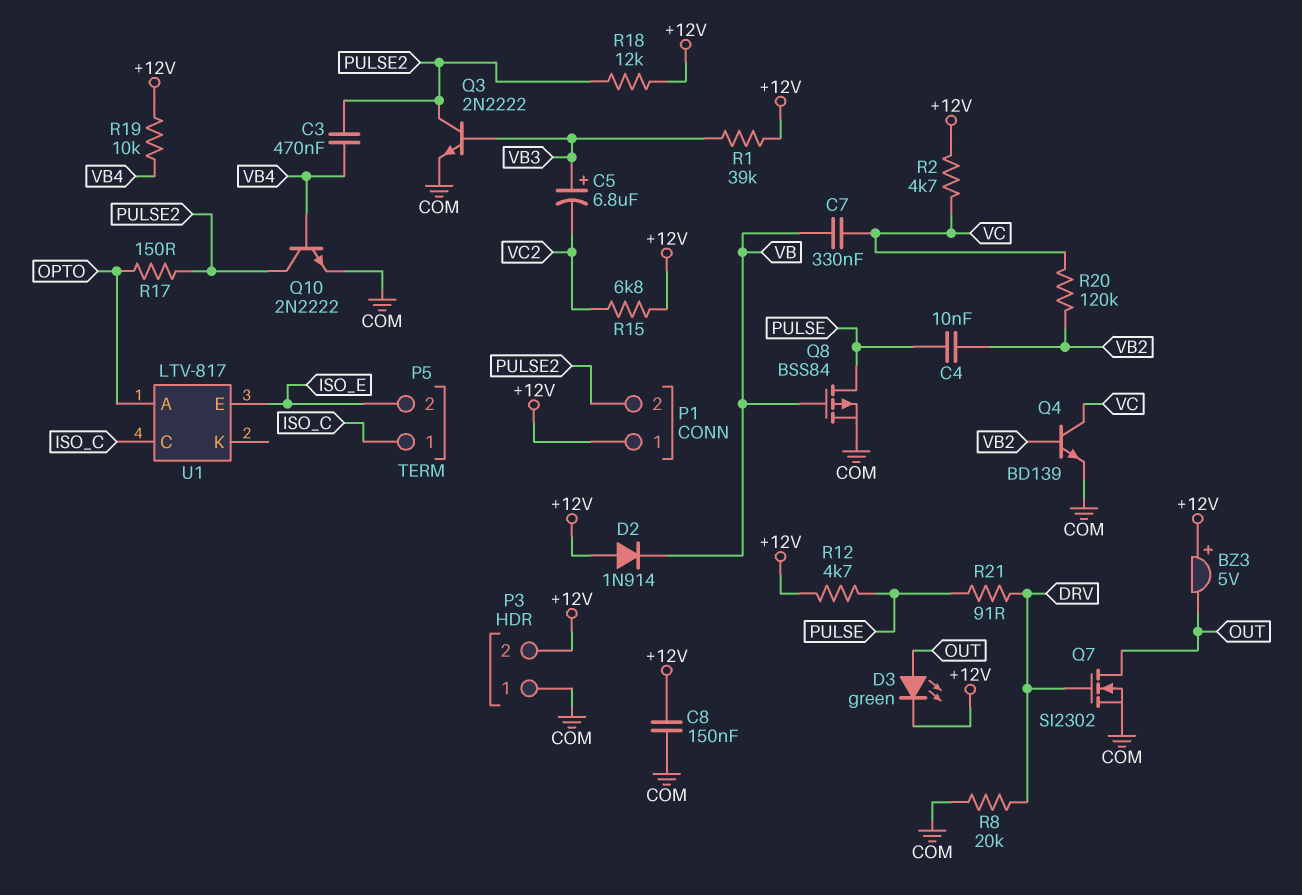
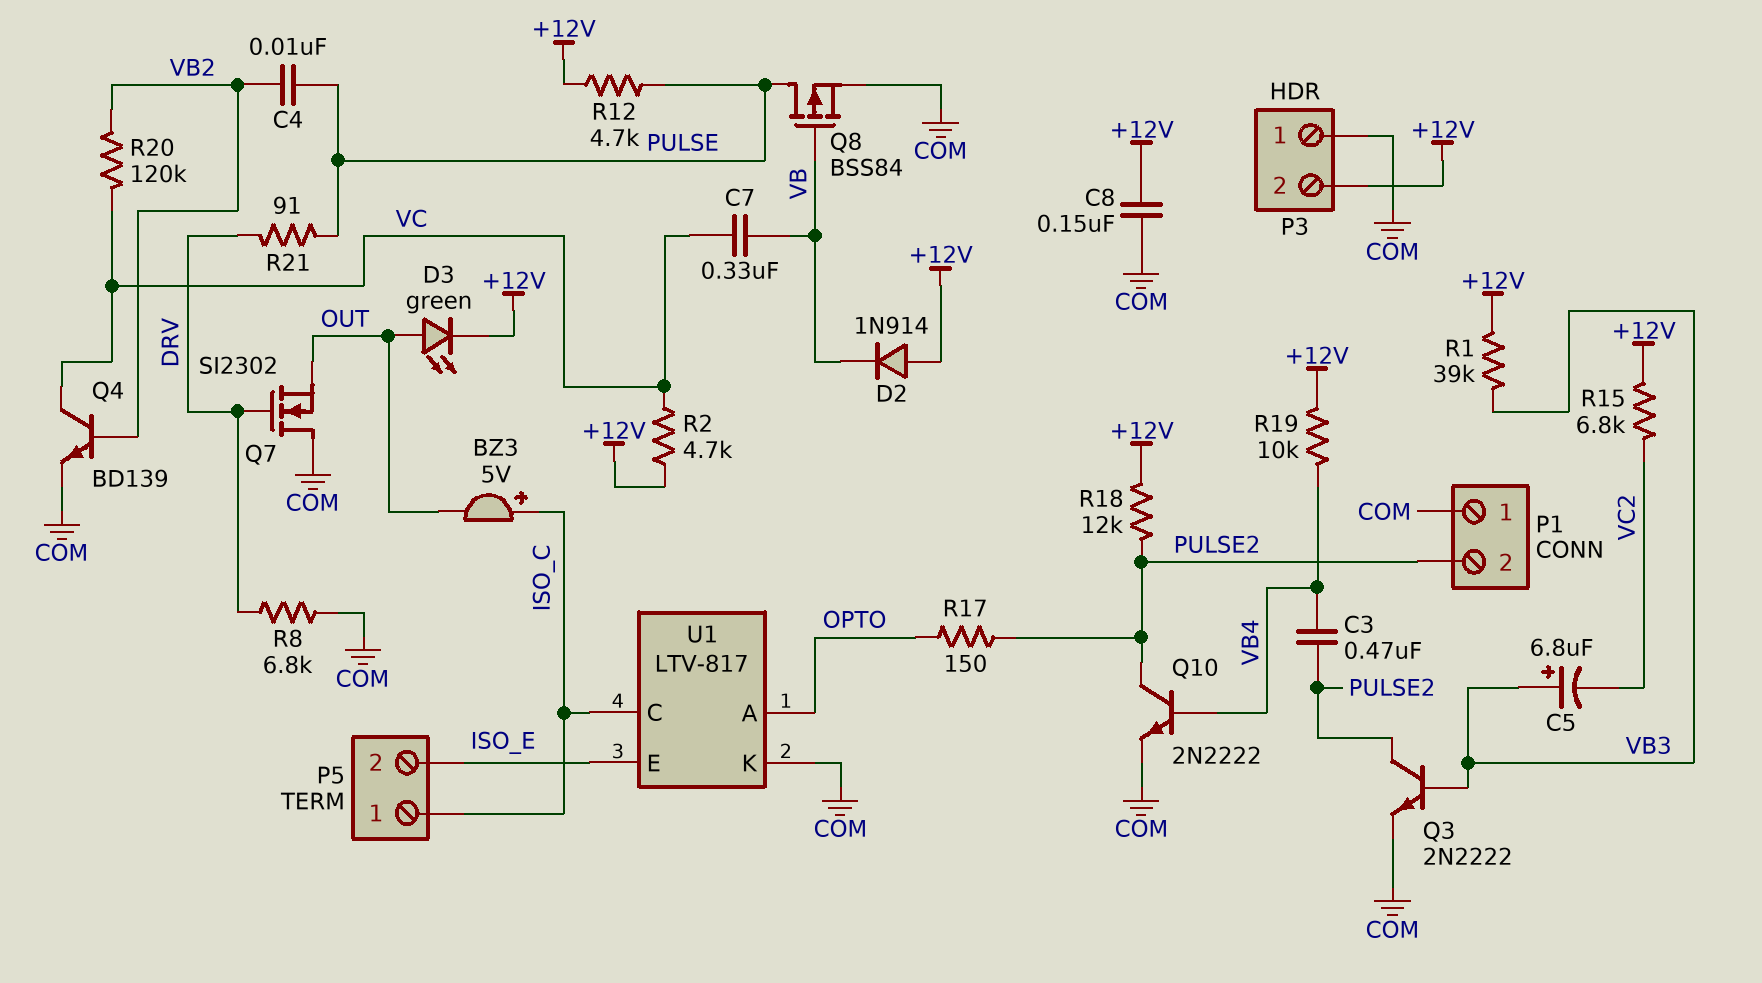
BZ3: buzzer 5V (plus +12V, minus OUT) -> buzzer 5V (plus ISO_C, minus OUT)
P1 pin 1: +12V -> COM
Q7: NMOS SI2302 (G DRV, D OUT, S COM) -> NMOS SI2302 (G DRV, D COM, S OUT)
R8: 20k (COM, DRV) -> 6.8k (COM, DRV)
U1 pin K: none -> COM

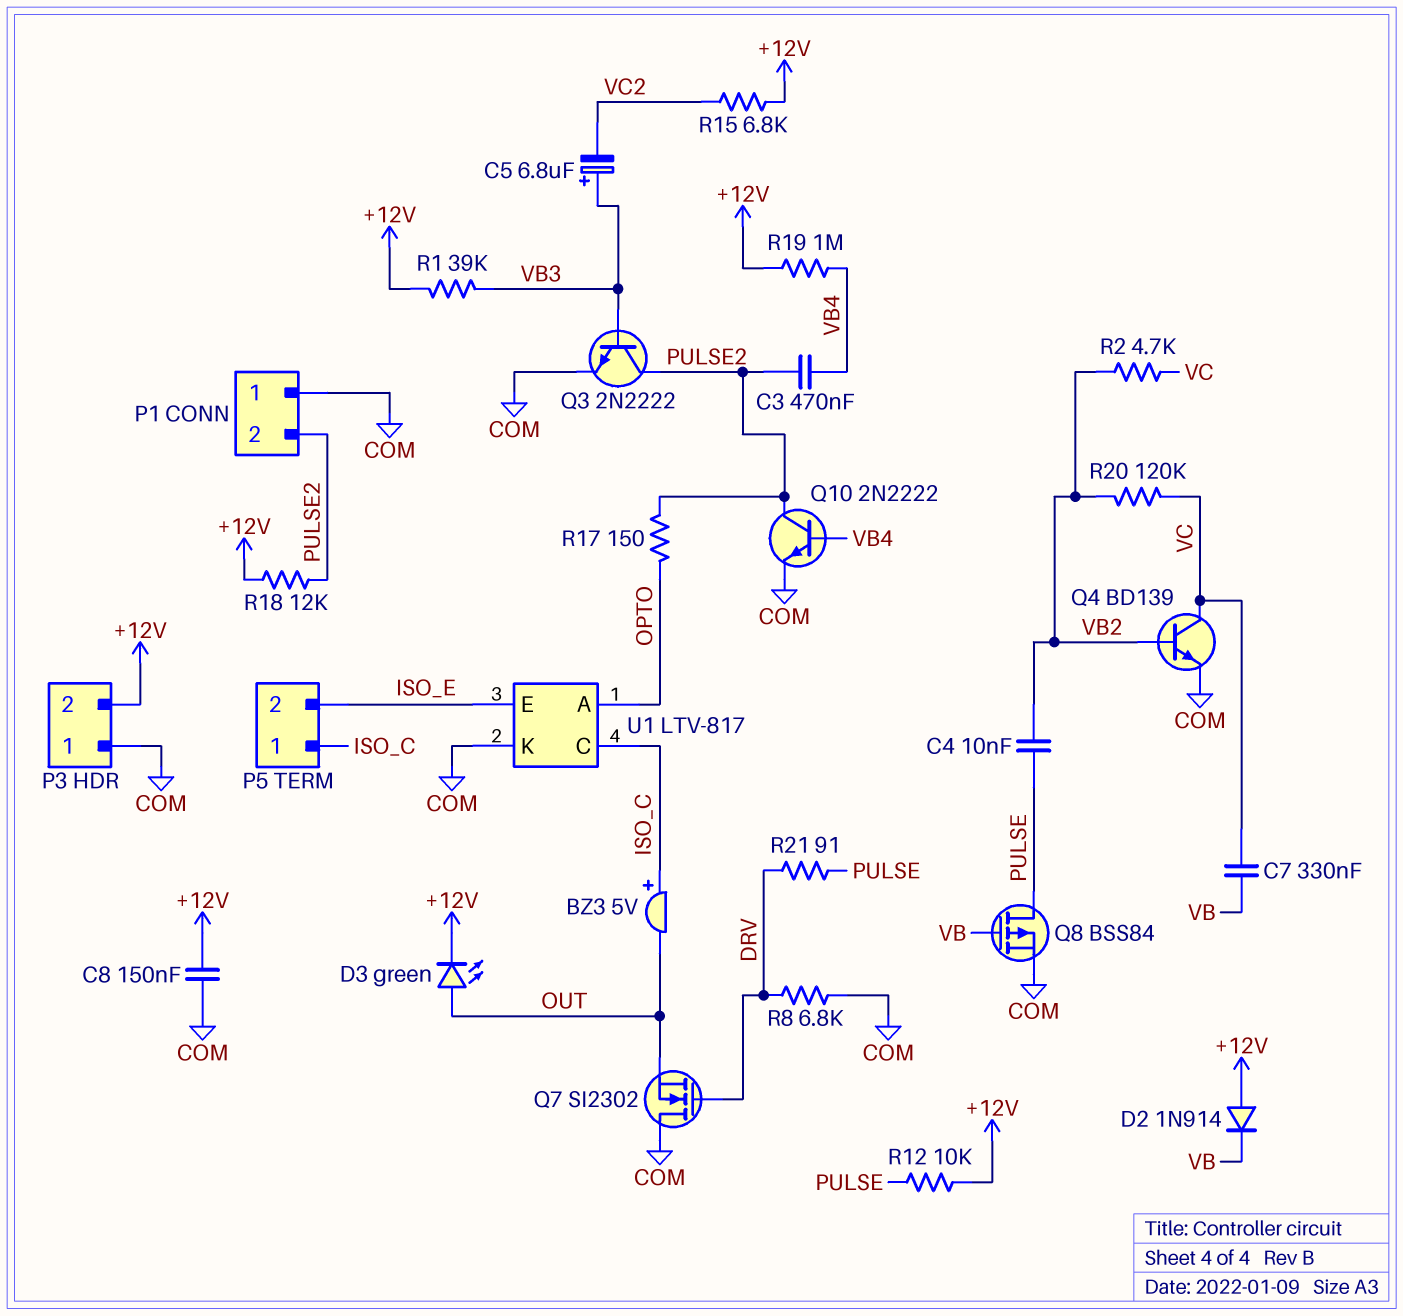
R2: 4.7k (+12V, VC) -> 4.7k (VB2, VC)
R12: 4.7k (+12V, PULSE) -> 10k (+12V, PULSE)
R19: 10k (+12V, VB4) -> 1M (+12V, VB4)

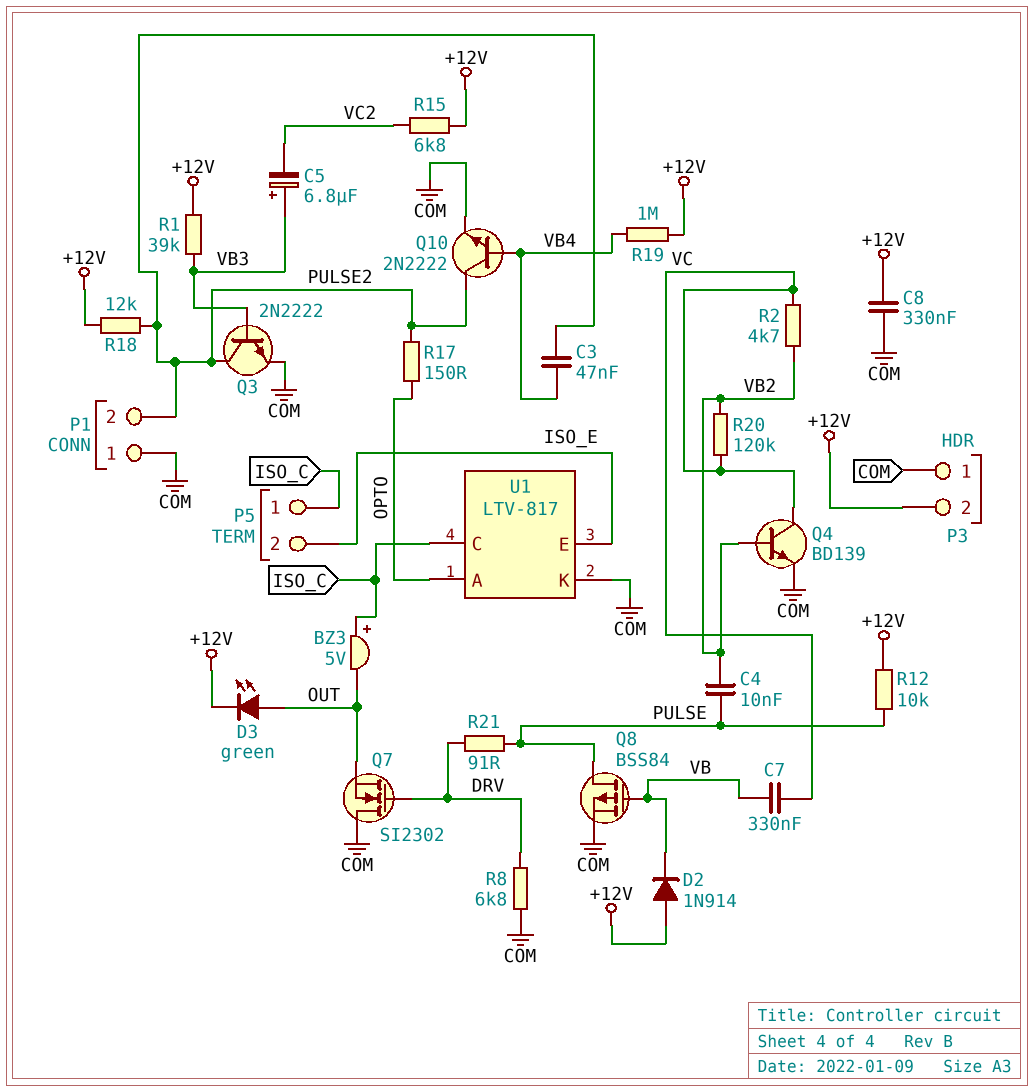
C3: 470nF (PULSE2, VB4) -> 47nF (PULSE2, VB4)
C8: 150nF (+12V, COM) -> 330nF (+12V, COM)

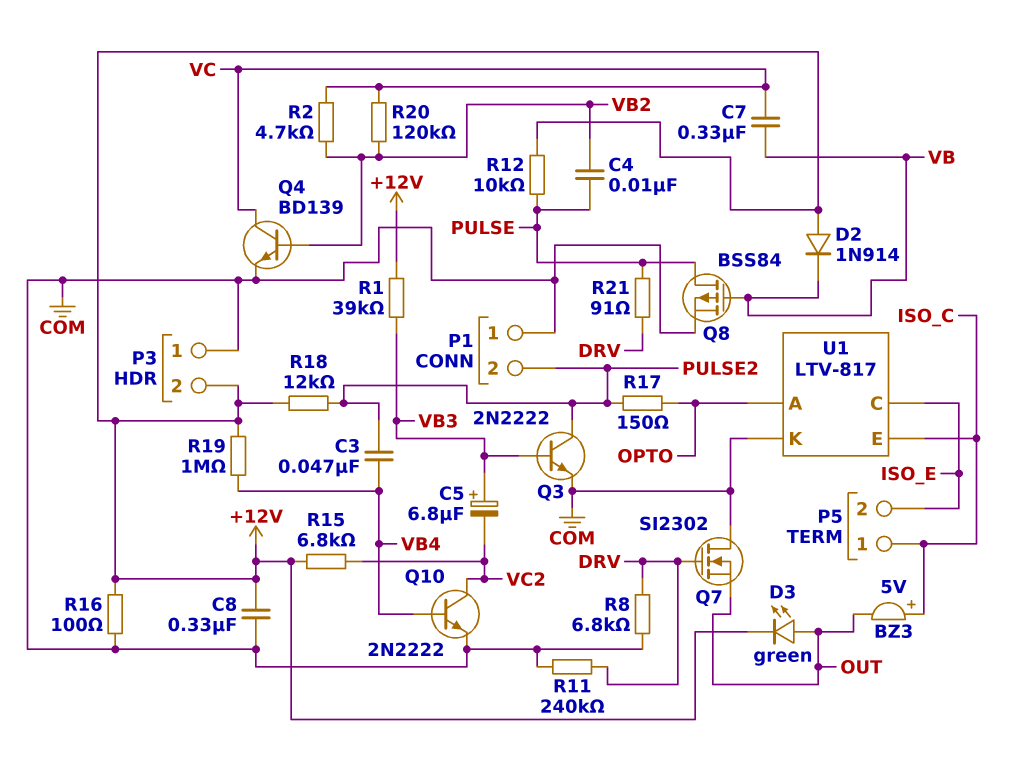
Q10: NPN 2N2222 (B VB4, C PULSE2, E COM) -> NPN 2N2222 (B VB4, C VC2, E COM)
R11: none -> 240k (COM, DRV)
R16: none -> 100 (+12V, COM)
U1 pin C: ISO_C -> ISO_E
U1 pin E: ISO_E -> ISO_C

